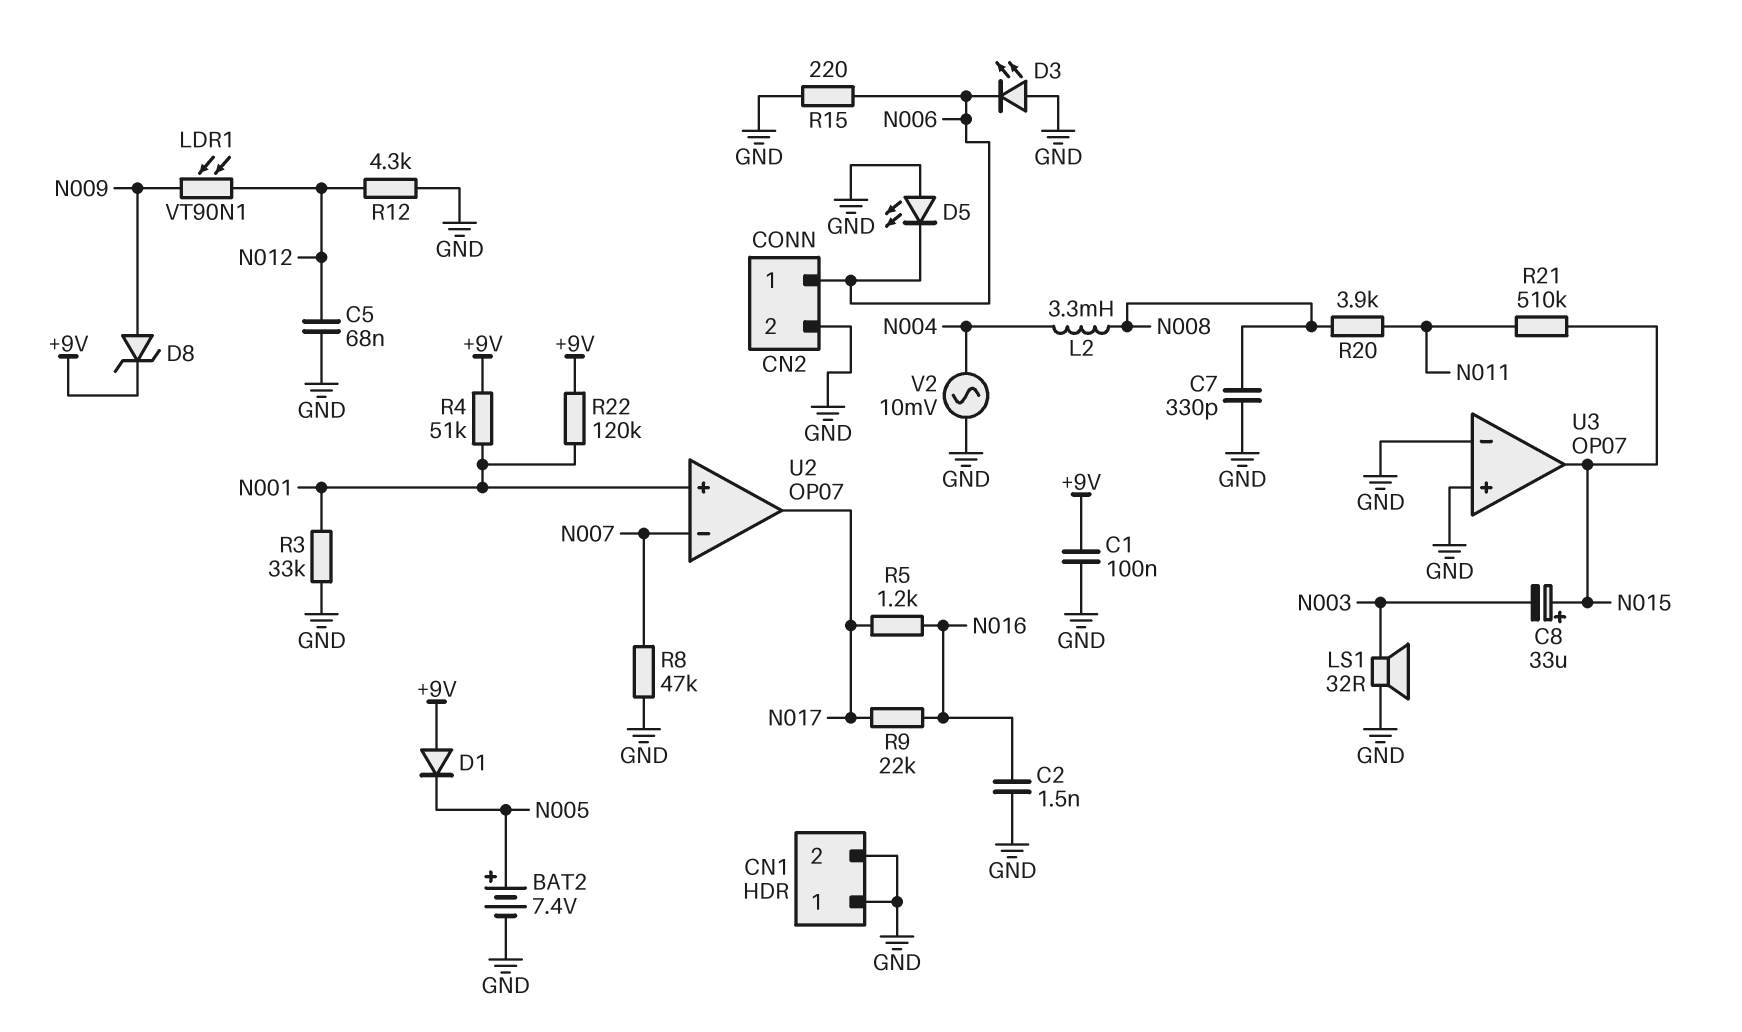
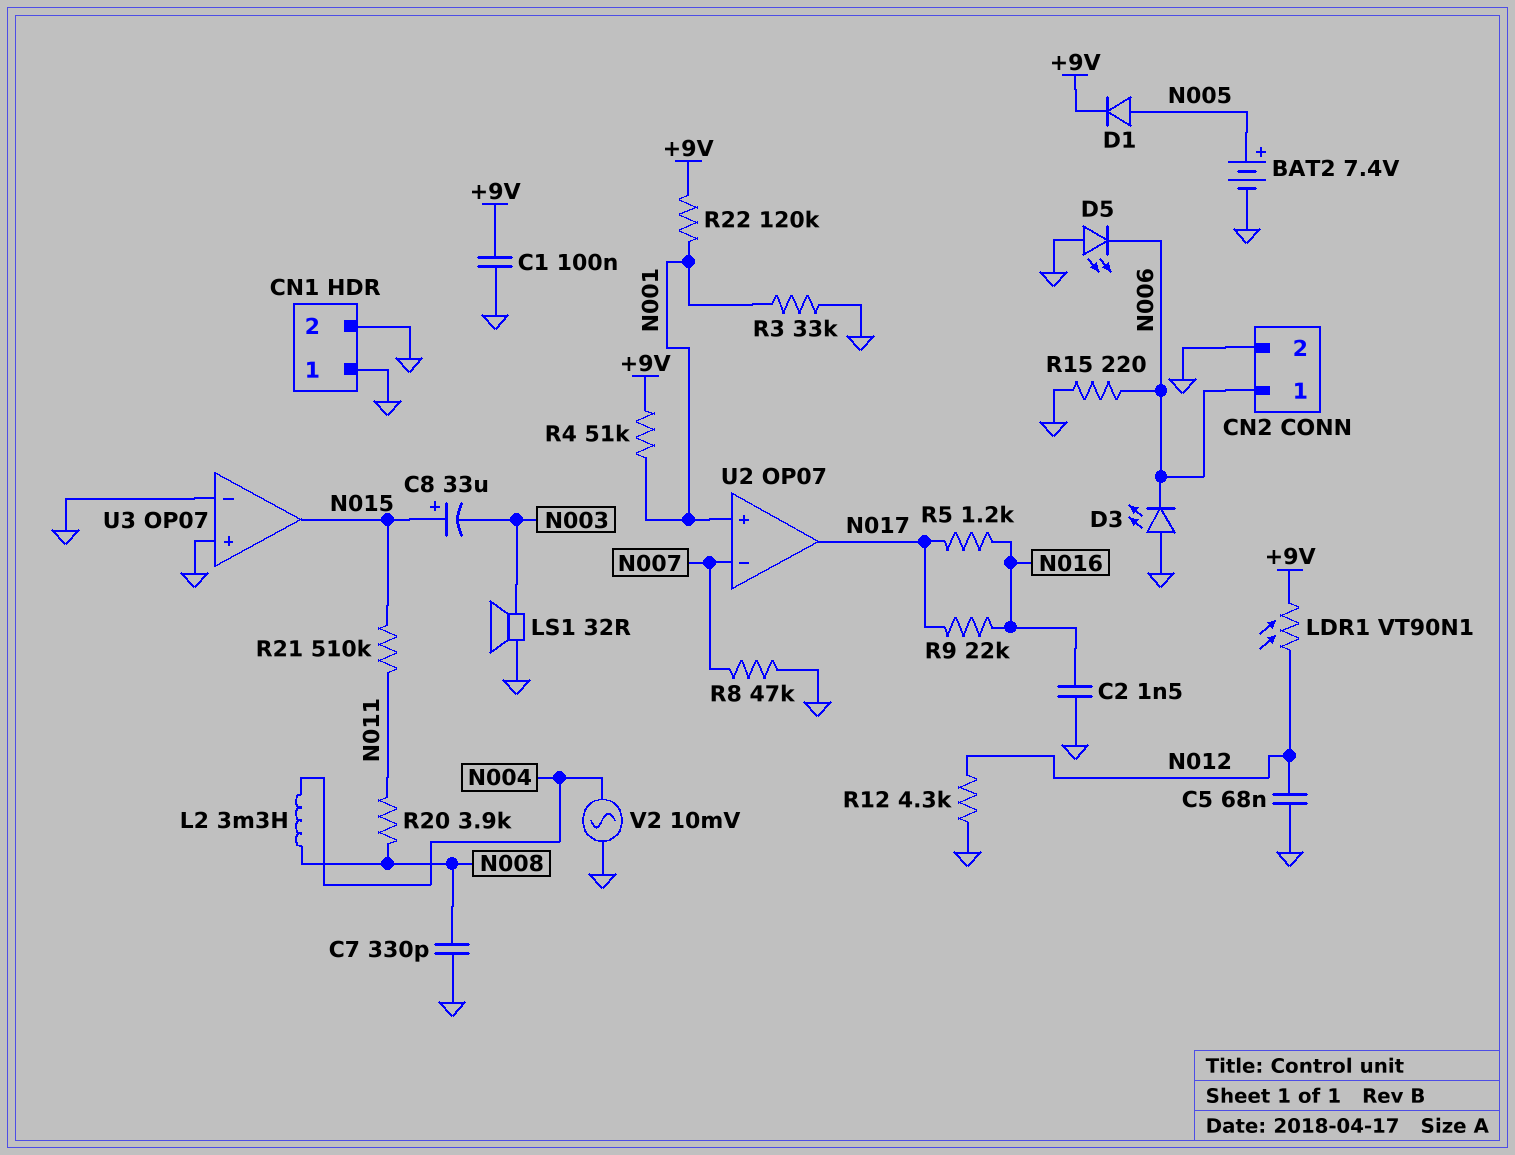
D1: diode (A +9V, K N005) -> diode (A N005, K +9V)
D8: zener (A N009, K +9V) -> none
LDR1: VT90N1 (N009, N012) -> VT90N1 (+9V, N012)

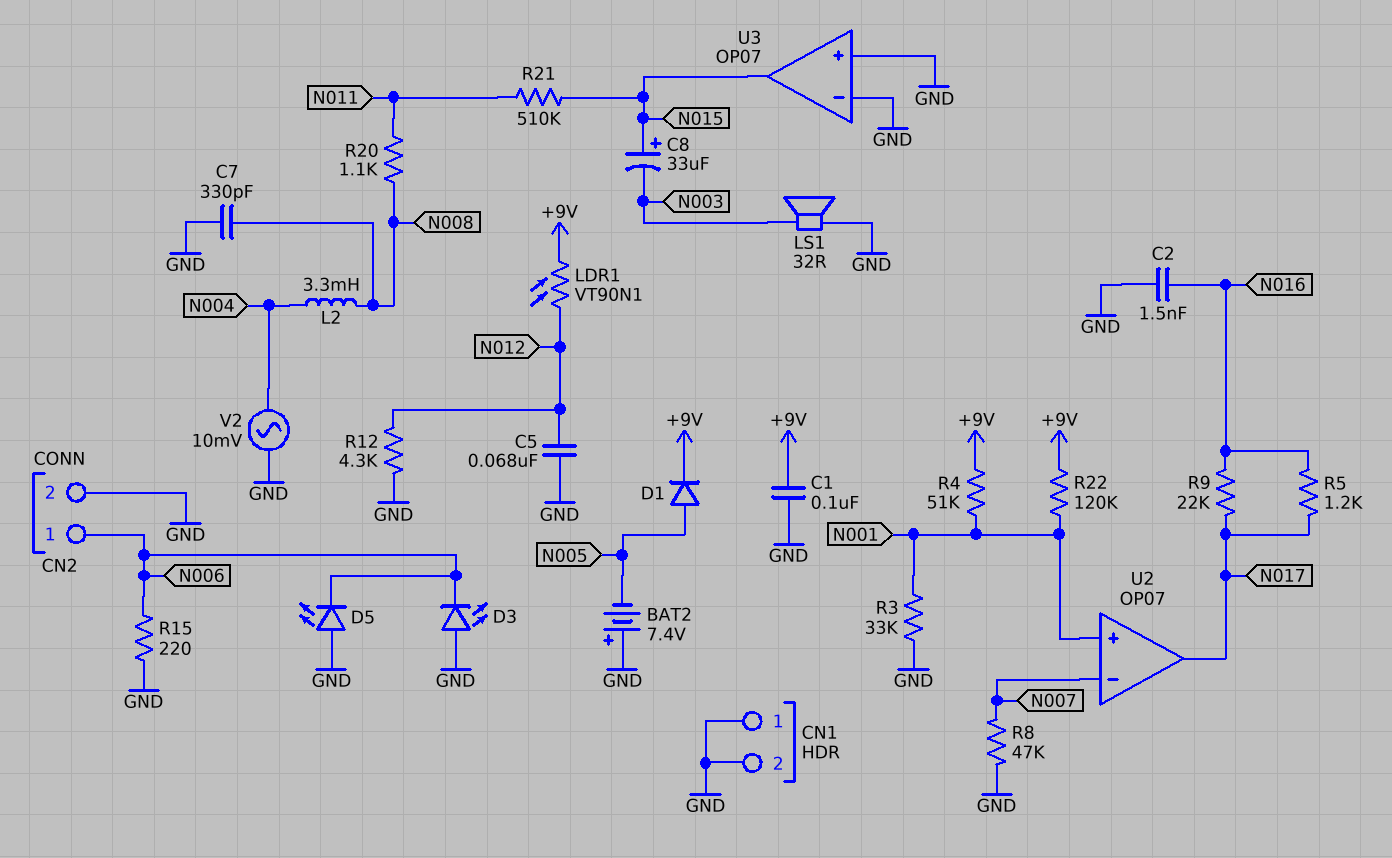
BAT2: 7.4V (plus N005, minus GND) -> 7.4V (plus GND, minus N005)
R20: 3.9k (N008, N011) -> 1.1k (N008, N011)

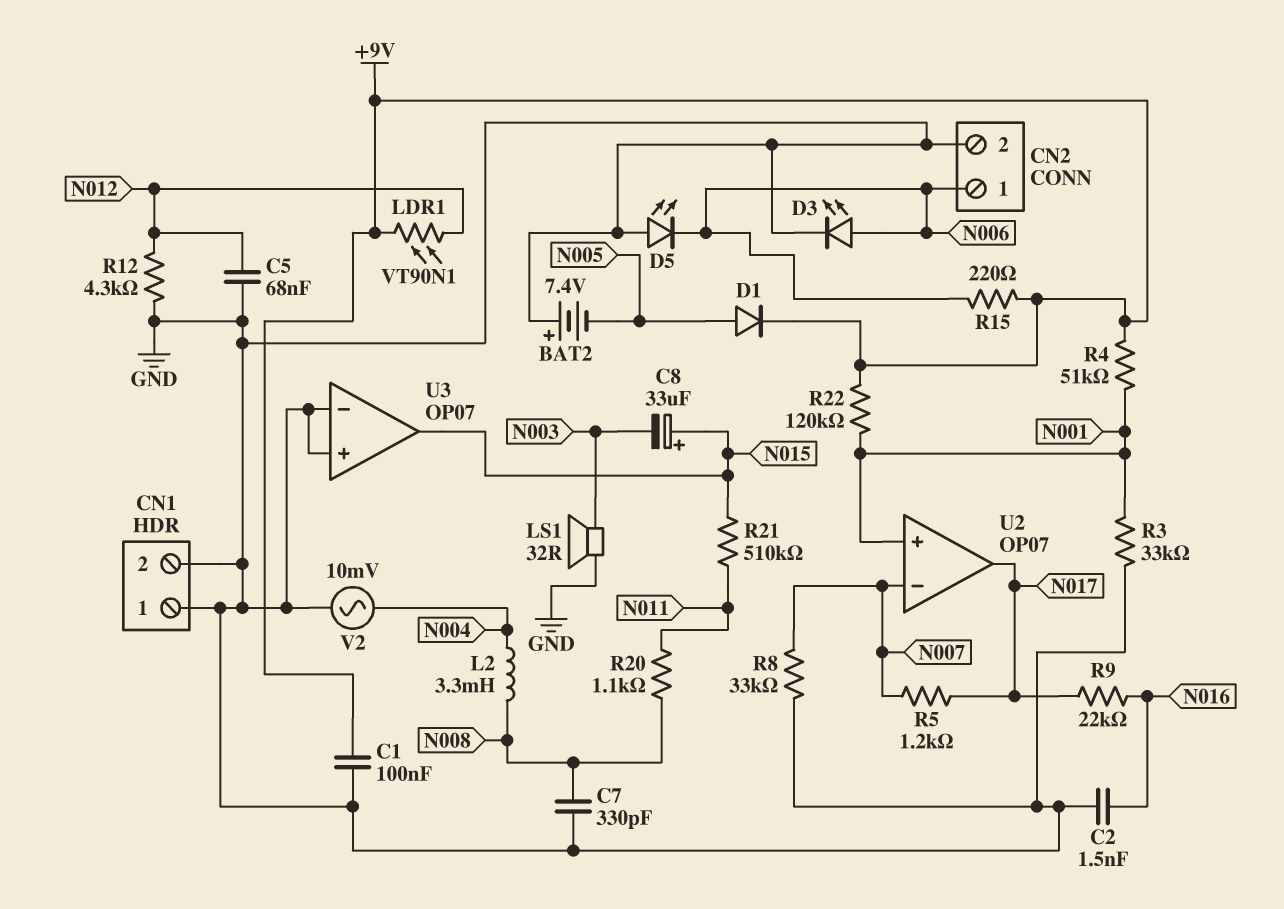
D3: LED (A GND, K N006) -> LED (A N006, K GND)
R5: 1.2k (N016, N017) -> 1.2k (N007, N017)
R8: 47k (GND, N007) -> 33k (GND, N007)
R15: 220 (GND, N006) -> 220 (+9V, N006)

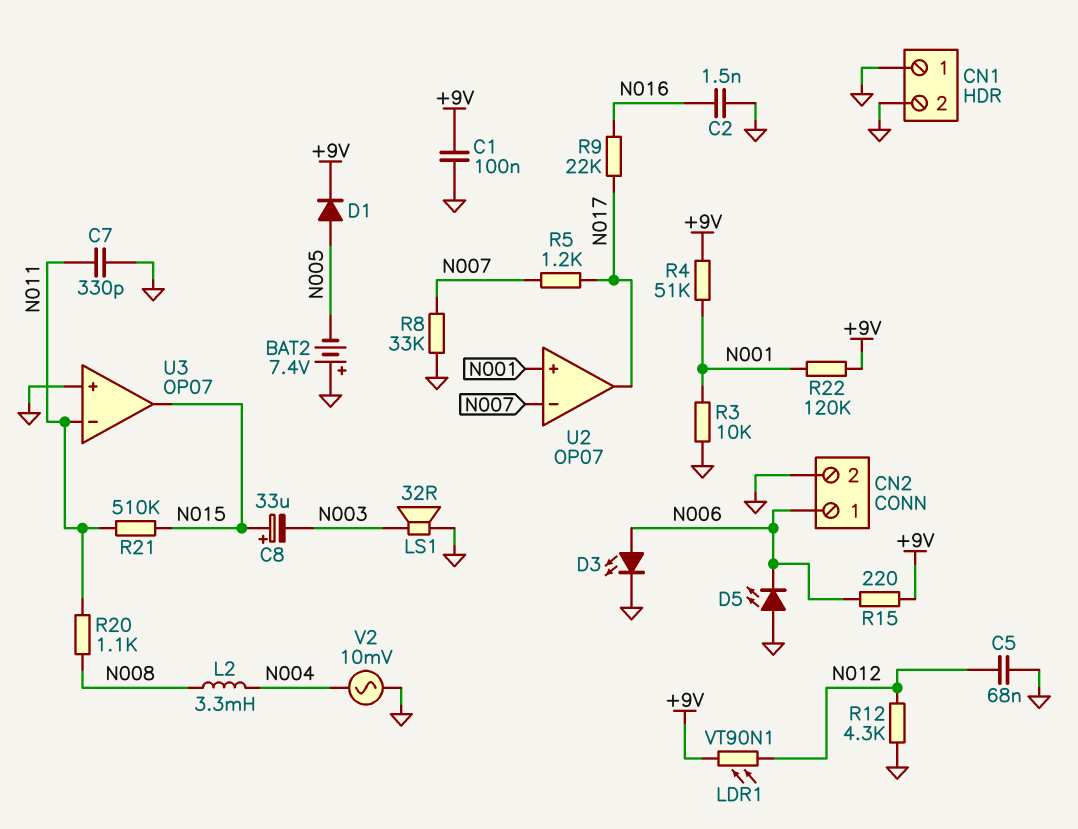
C7: 330pF (GND, N008) -> 330pF (GND, N011)
R3: 33k (GND, N001) -> 10k (GND, N001)
U3 pin in-: GND -> N011

